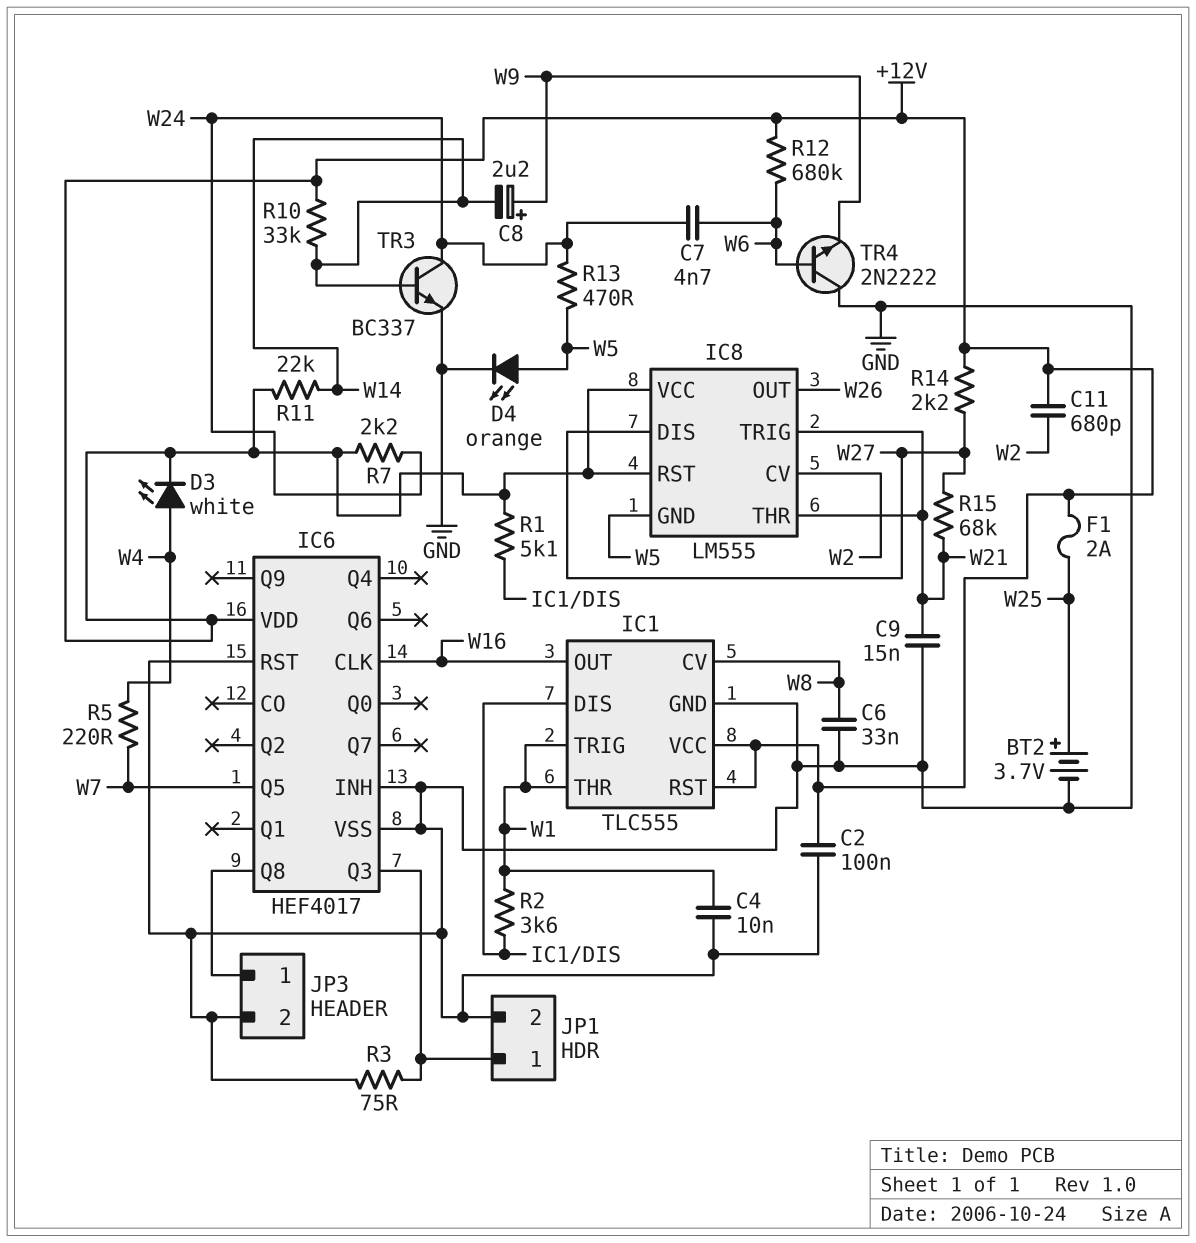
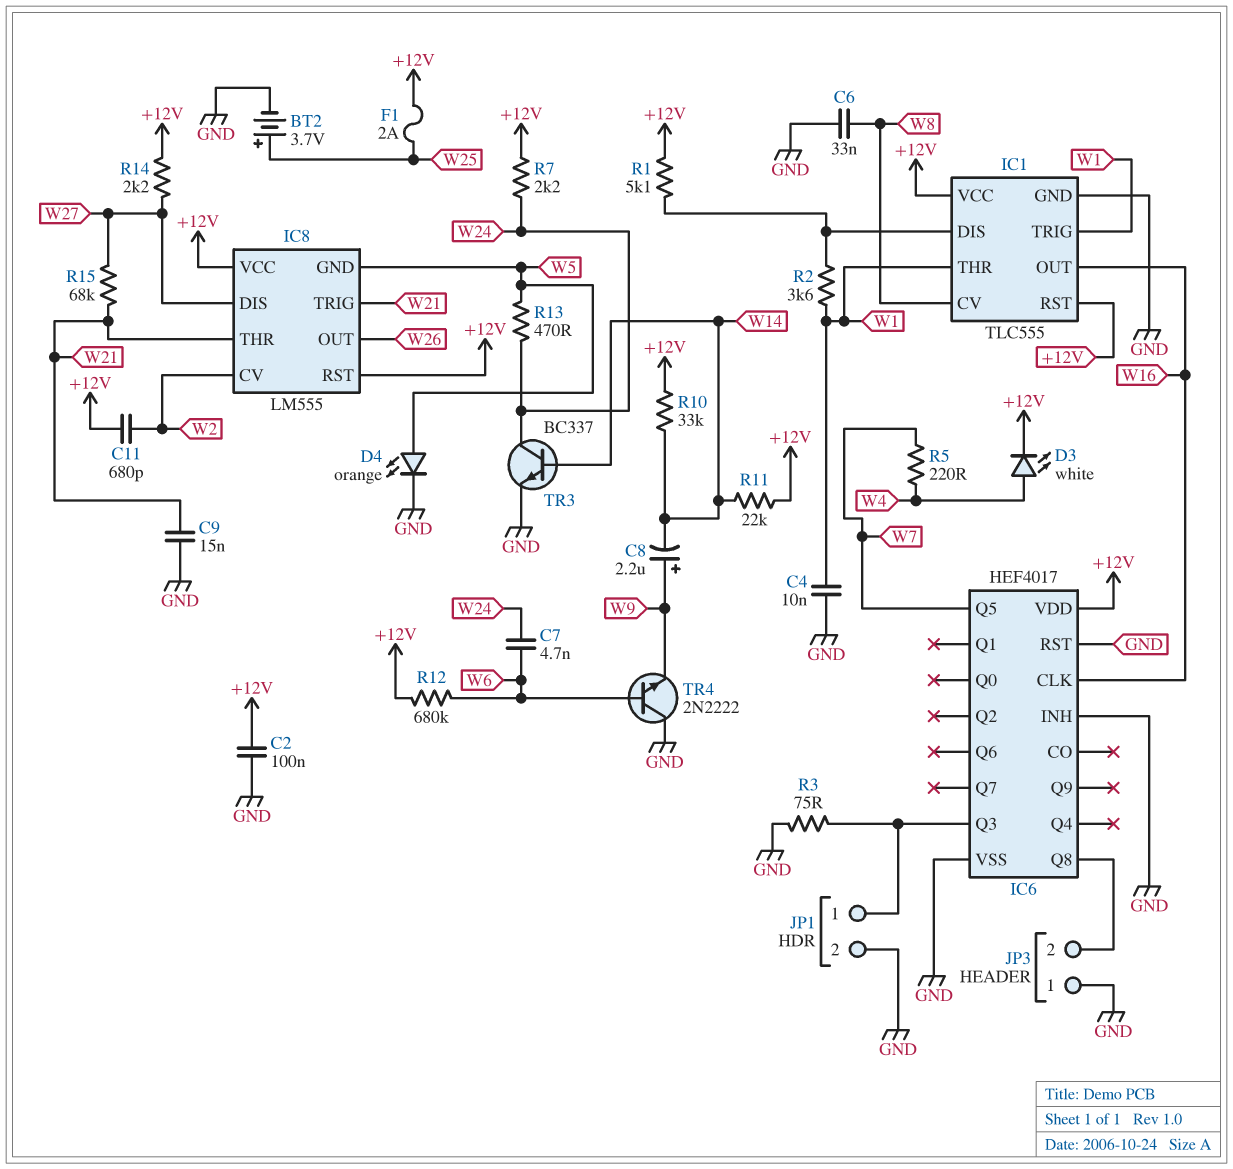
JP3 pin 1: IC6/Q8 -> GND
JP3 pin 2: GND -> IC6/Q8

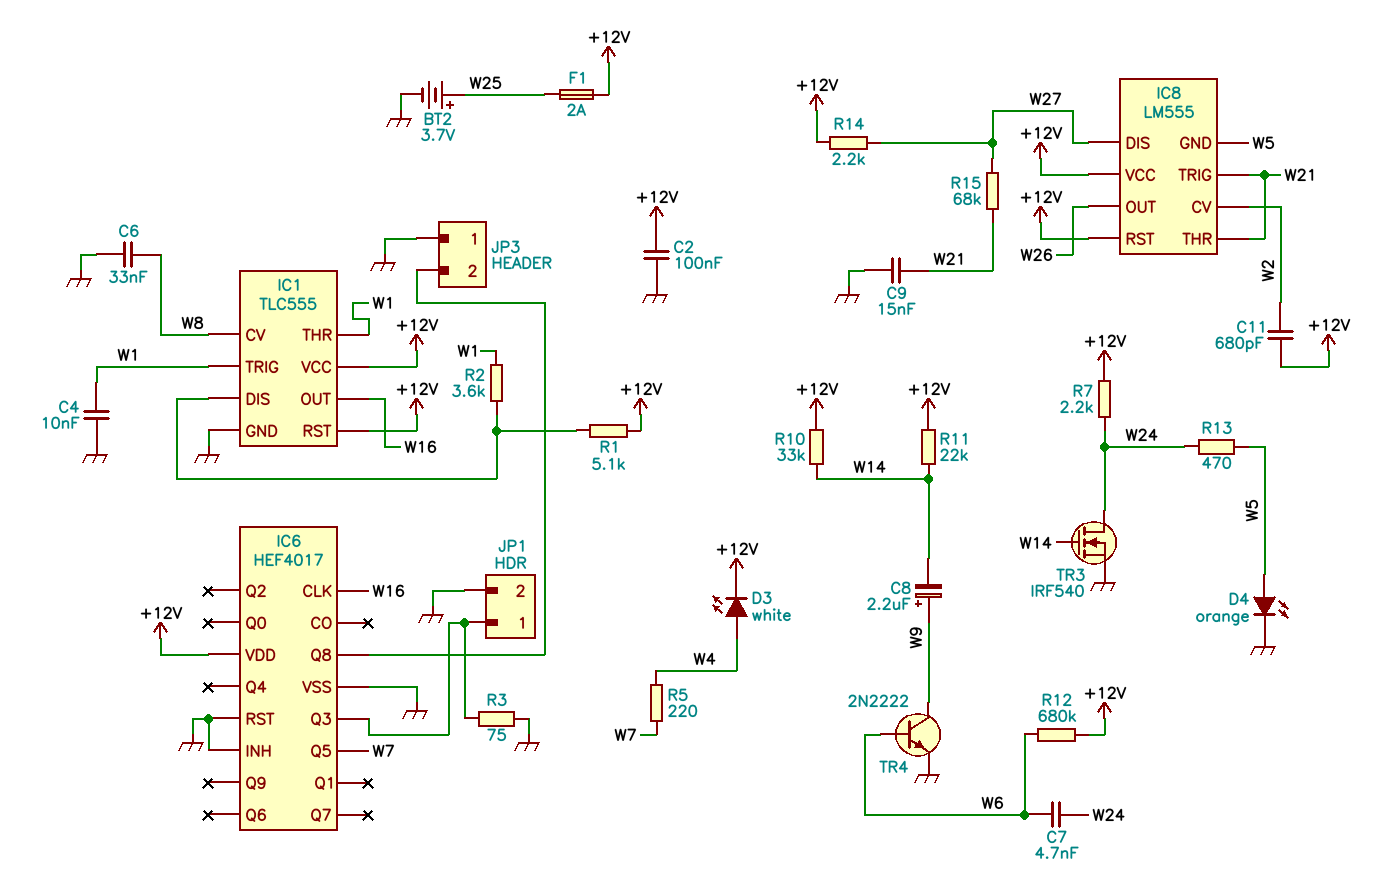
TR3: NPN BC337 (B W14, C W24, E GND) -> NMOS IRF540 (G W14, D W24, S GND)
TR4: NPN 2N2222 (B W6, C GND, E W9) -> NPN 2N2222 (B W6, C W9, E GND)

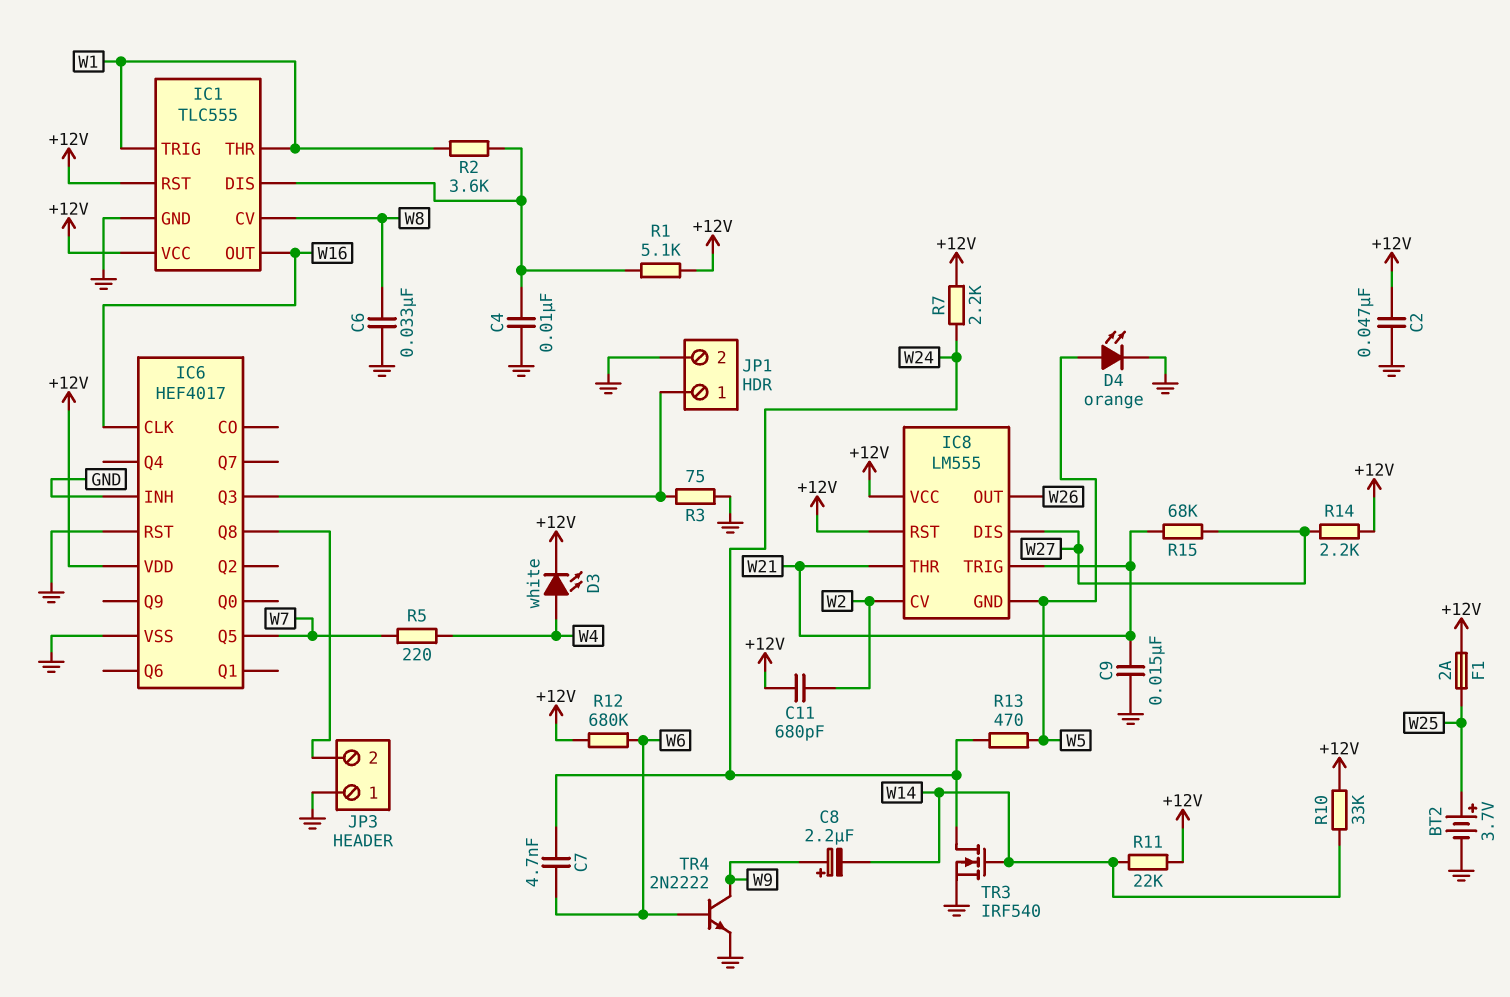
C2: 100nF (+12V, GND) -> 47nF (+12V, GND)
C4: 10nF (GND, W1) -> 10nF (GND, IC1/DIS)

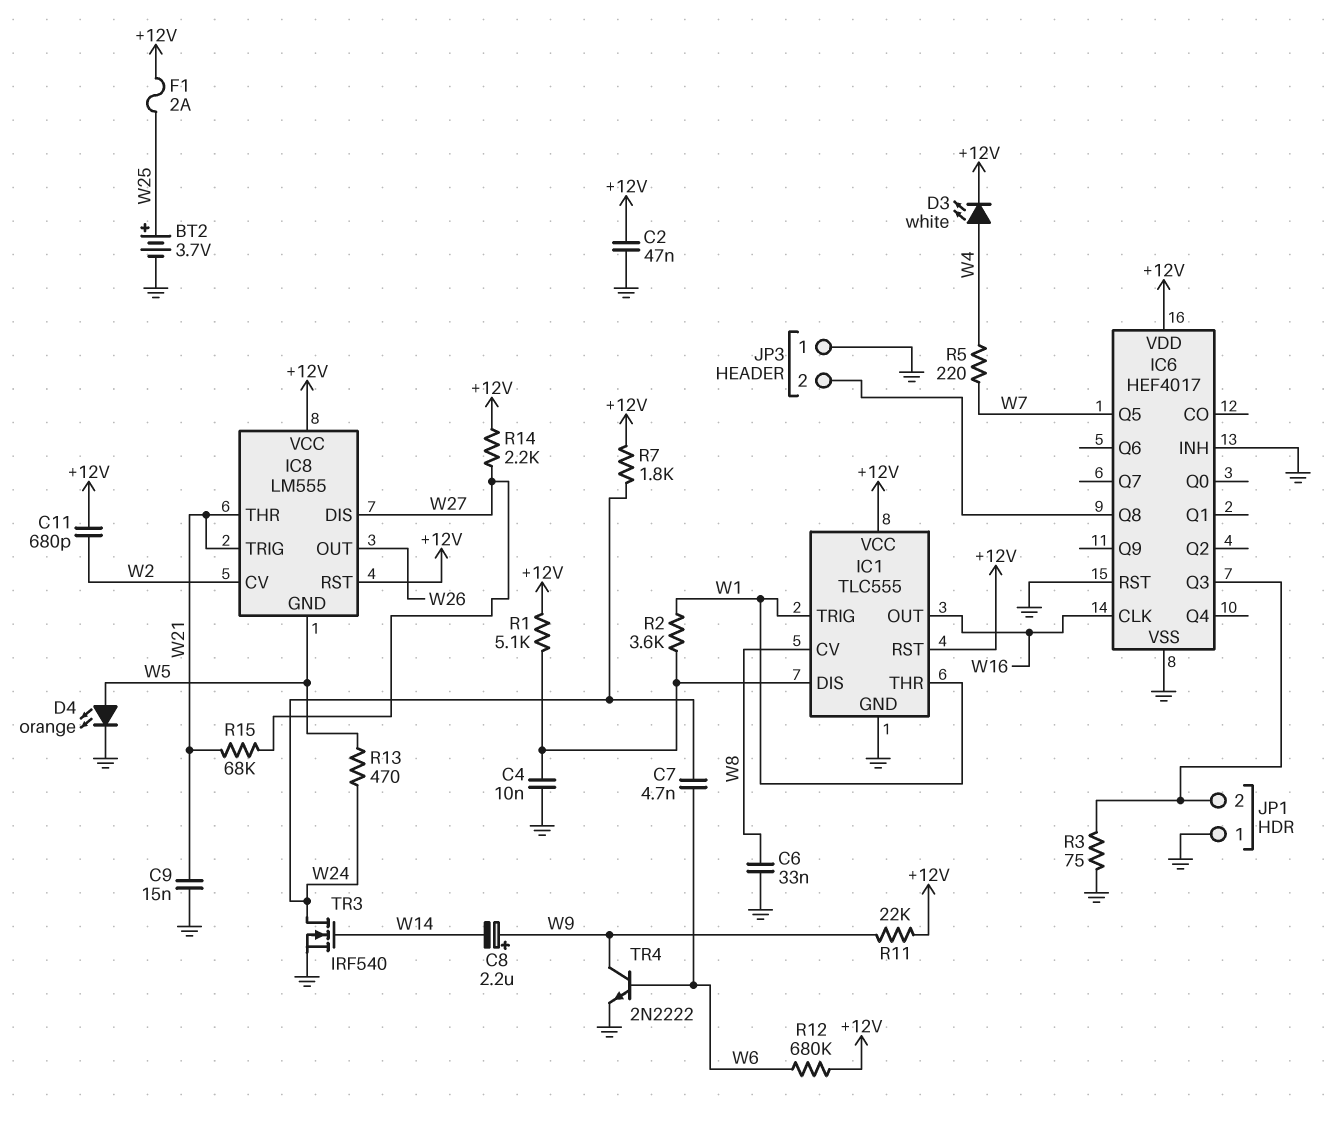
JP1 pin 1: IC6/Q3 -> GND
JP1 pin 2: GND -> IC6/Q3
R7: 2.2k (+12V, W24) -> 1.8k (+12V, W24)
R10: 33k (+12V, W14) -> none
R11: 22k (+12V, W14) -> 22k (+12V, W9)

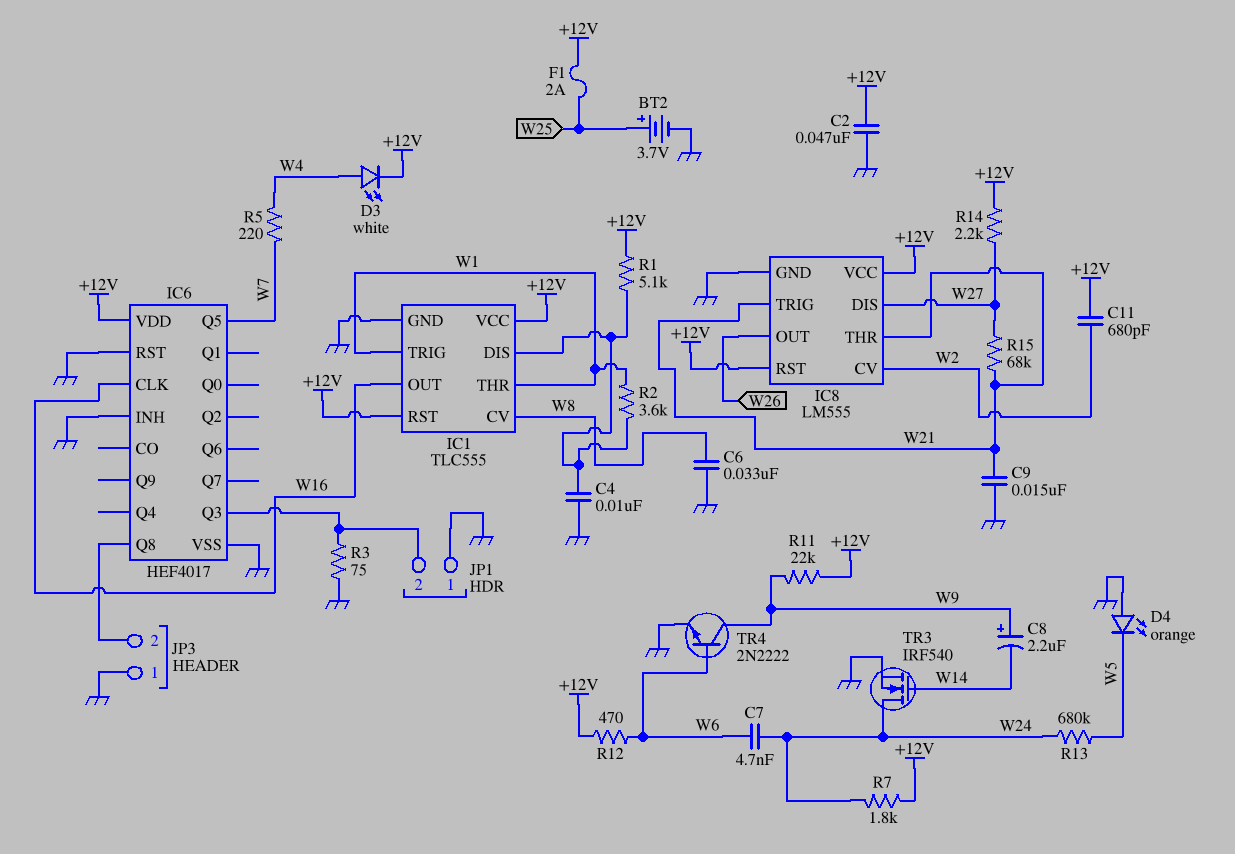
D4: LED orange (A W5, K GND) -> LED orange (A GND, K W5)
IC8 pin GND: W5 -> GND
R12: 680k (+12V, W6) -> 470 (+12V, W6)
R13: 470 (W5, W24) -> 680k (W5, W24)

